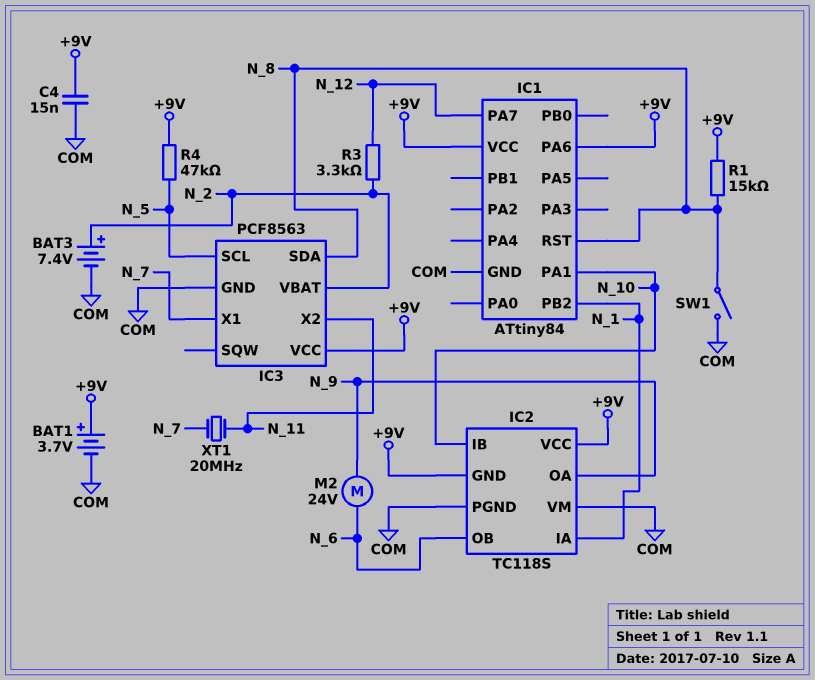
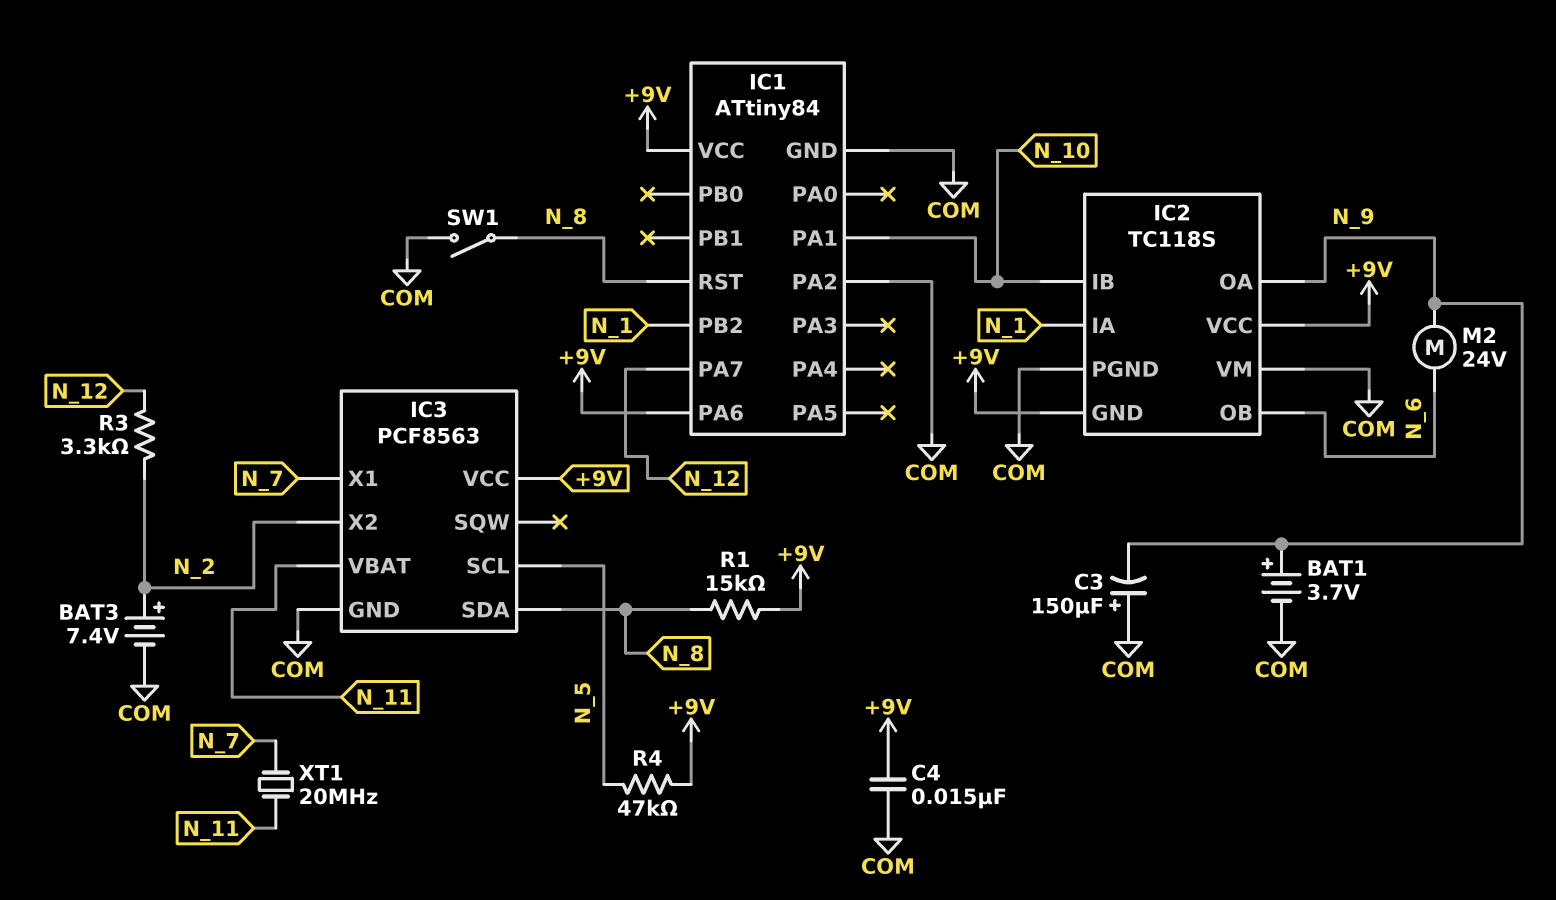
BAT1: 3.7V (plus +9V, minus COM) -> 3.7V (plus N_9, minus COM)
C3: none -> 150uF (plus COM, minus N_9)
IC1 pin PA2: none -> COM
IC3 pin VBAT: N_2 -> N_11
IC3 pin X2: N_11 -> N_2

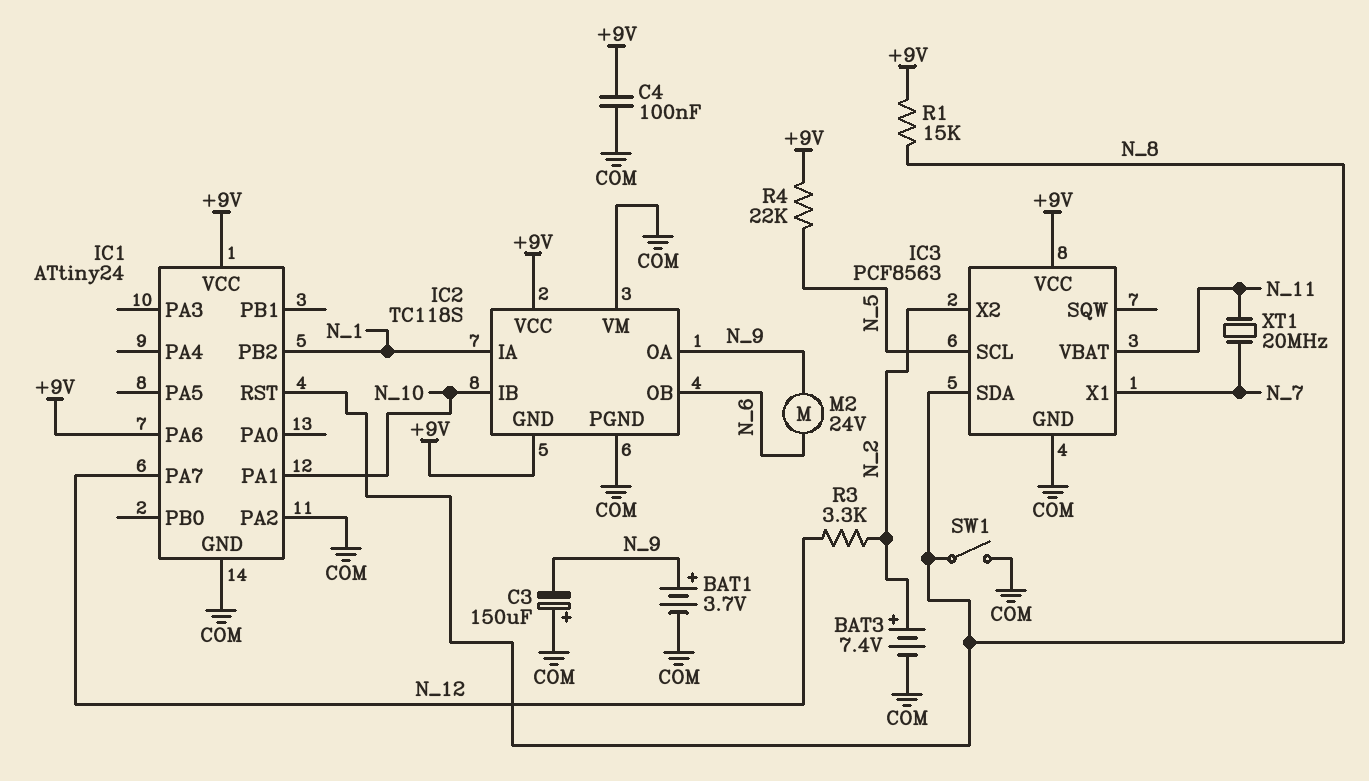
C4: 15nF (+9V, COM) -> 100nF (+9V, COM)
IC1: ATtiny84 -> ATtiny24
R4: 47k (+9V, N_5) -> 22k (+9V, N_5)

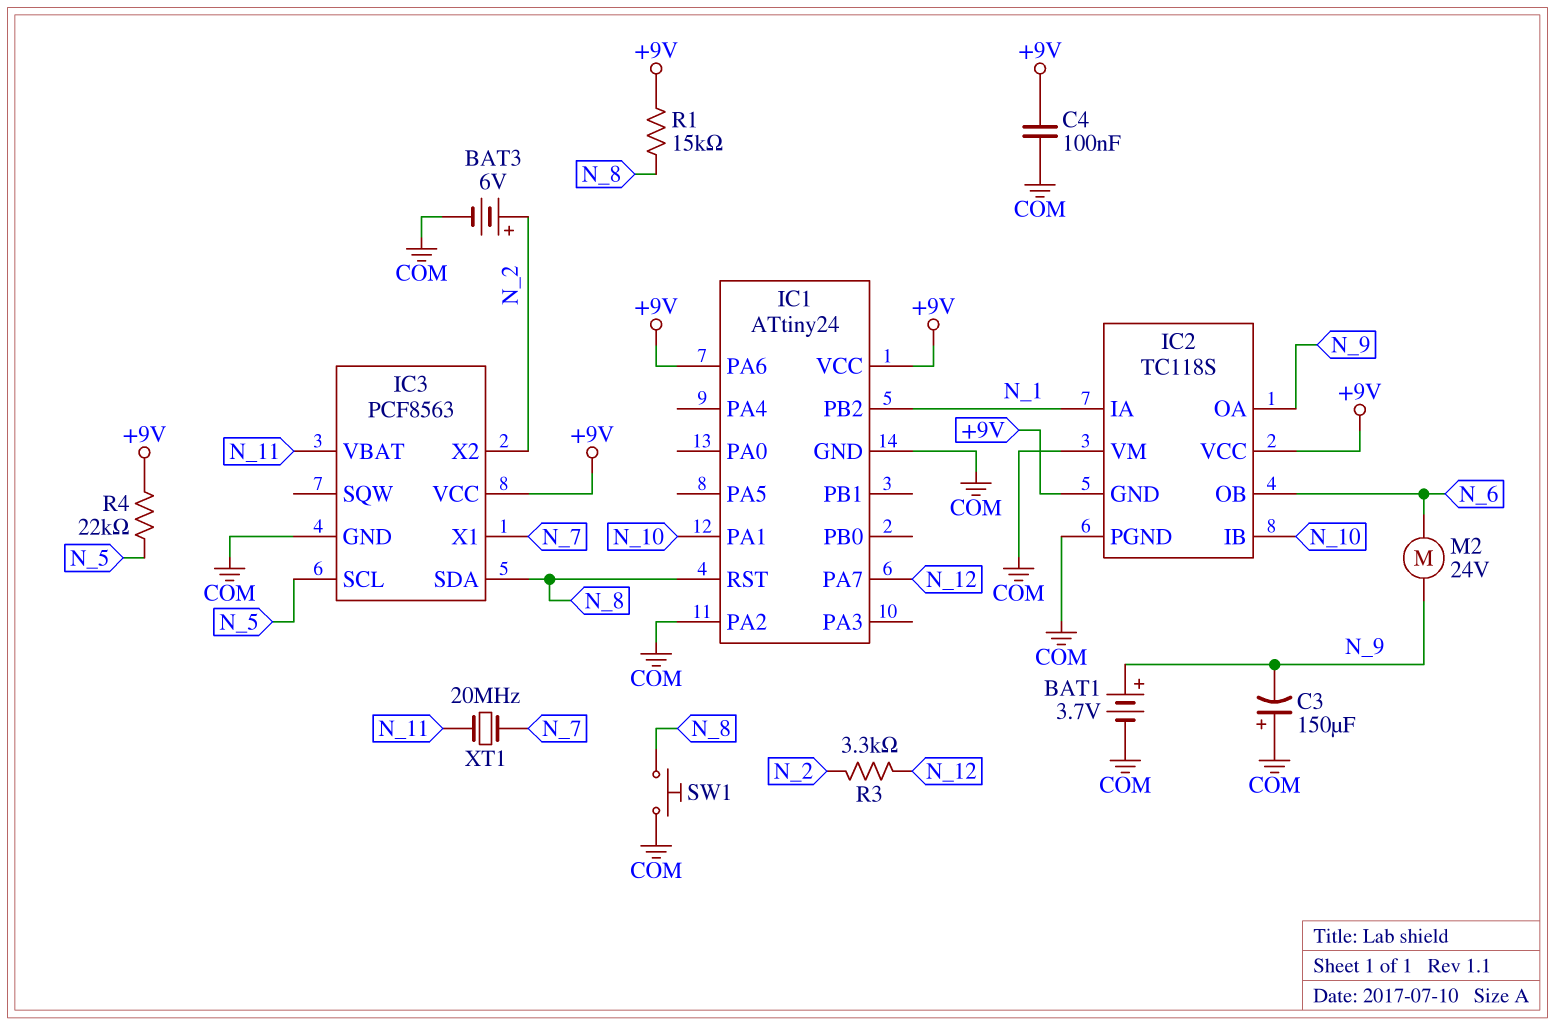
BAT3: 7.4V (plus N_2, minus COM) -> 6V (plus N_2, minus COM)
SW1: switch (COM, N_8) -> button (COM, N_8)

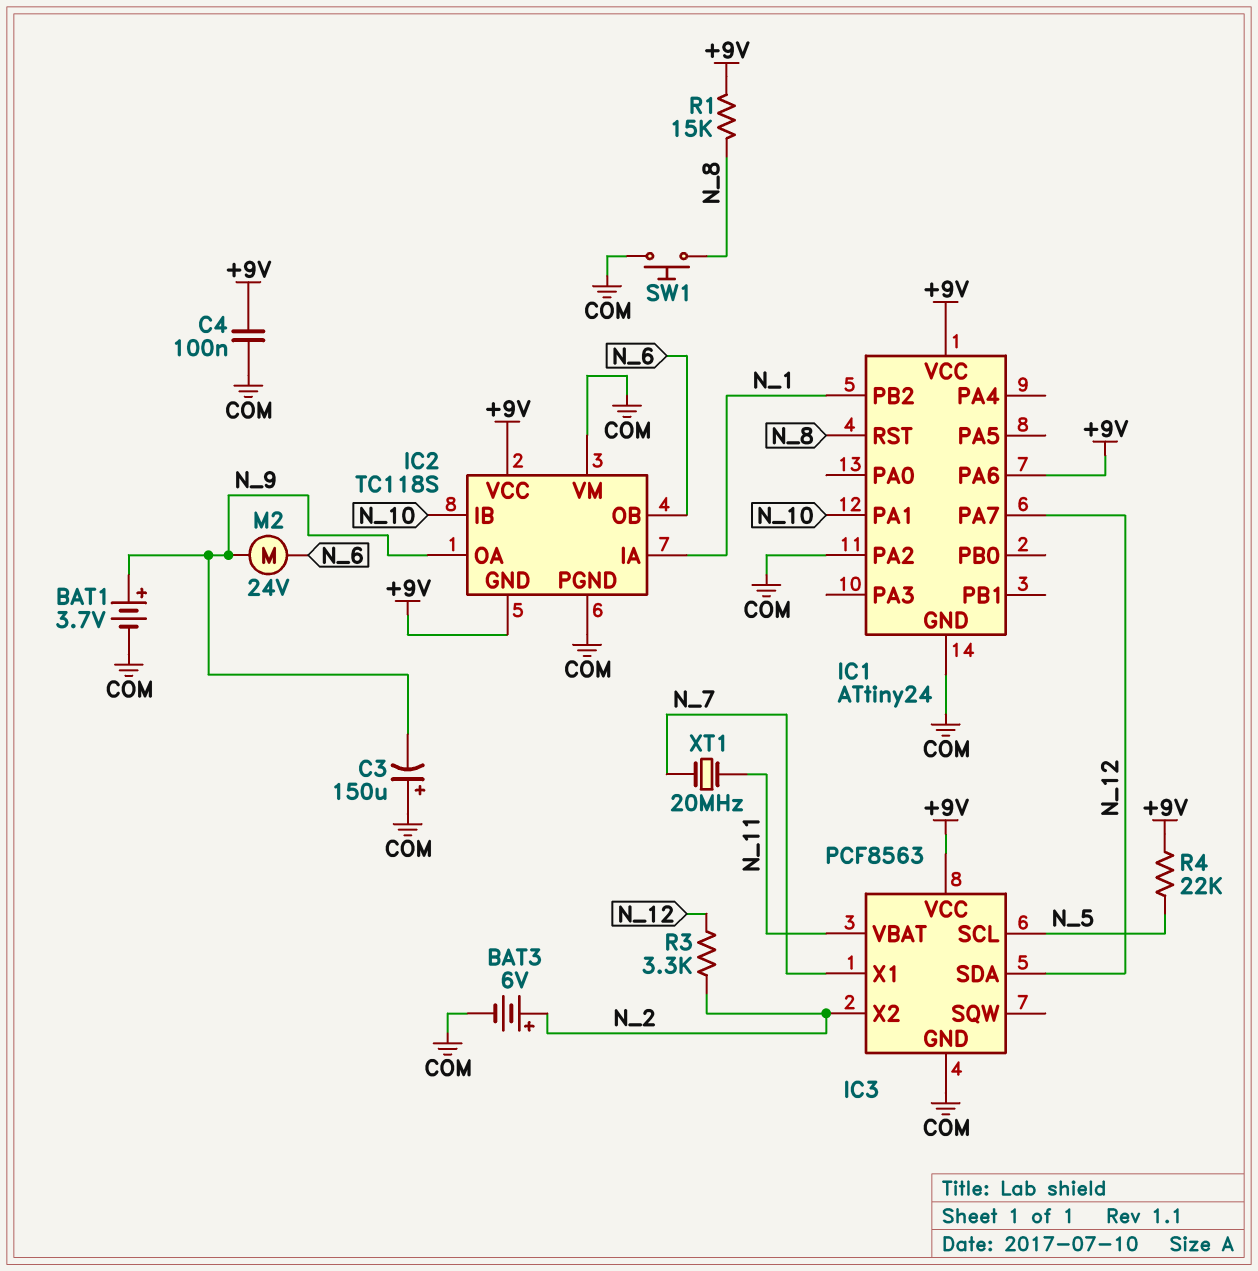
IC3 pin SDA: N_8 -> N_12

